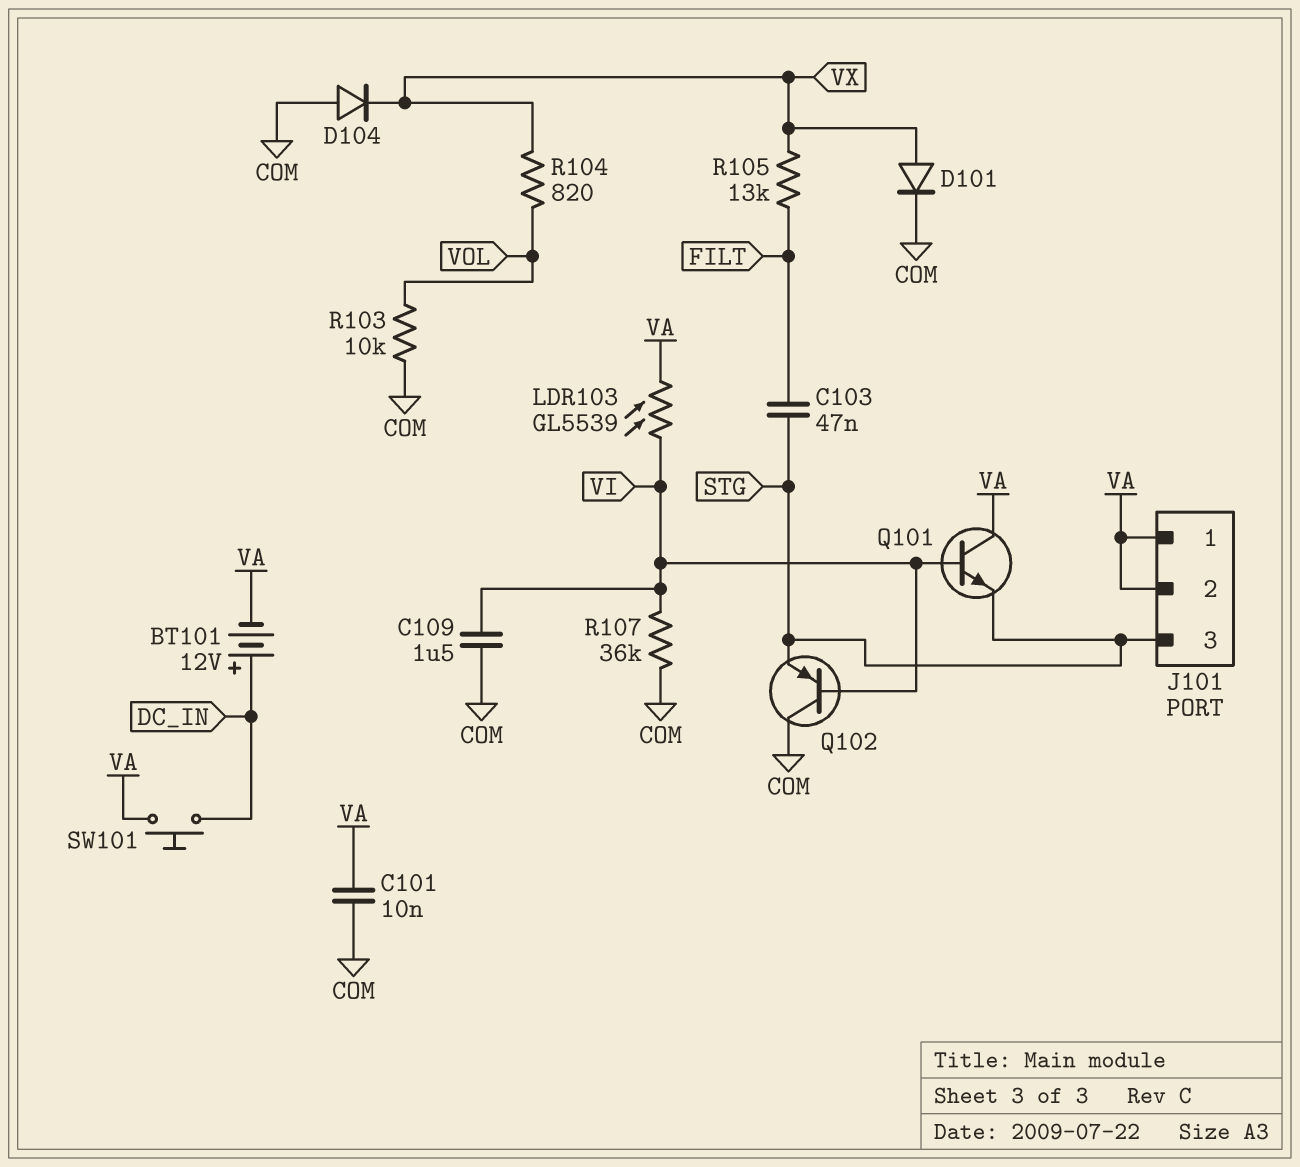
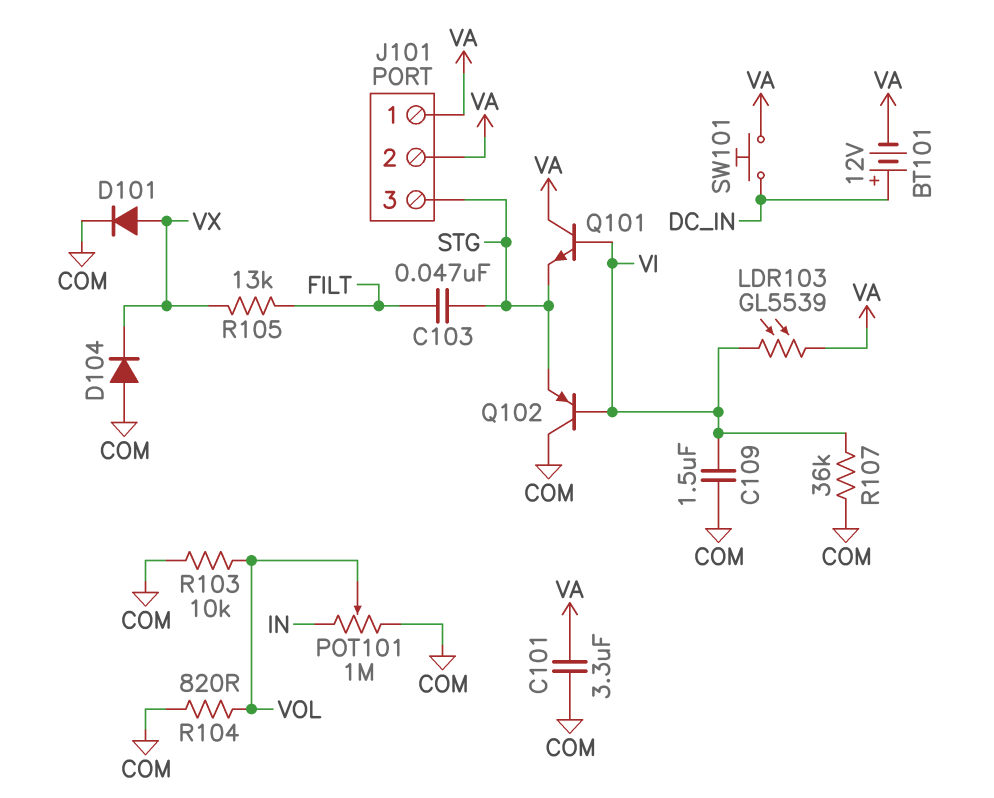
C101: 10nF (COM, VA) -> 3.3uF (COM, VA)
POT101: none -> 1M (COM, IN, wiper VOL)
R104: 820 (VOL, VX) -> 820 (COM, VOL)

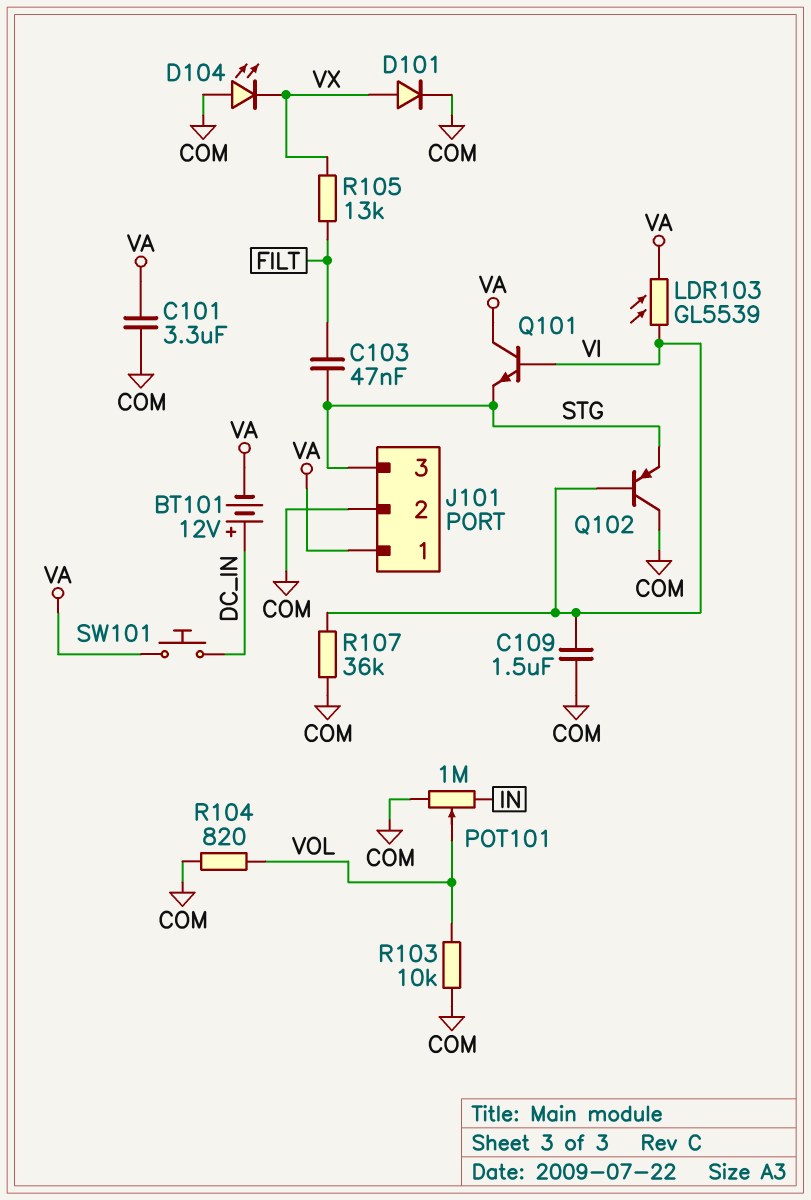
D104: diode (A COM, K VX) -> LED (A COM, K VX)
J101 pin 2: VA -> COM

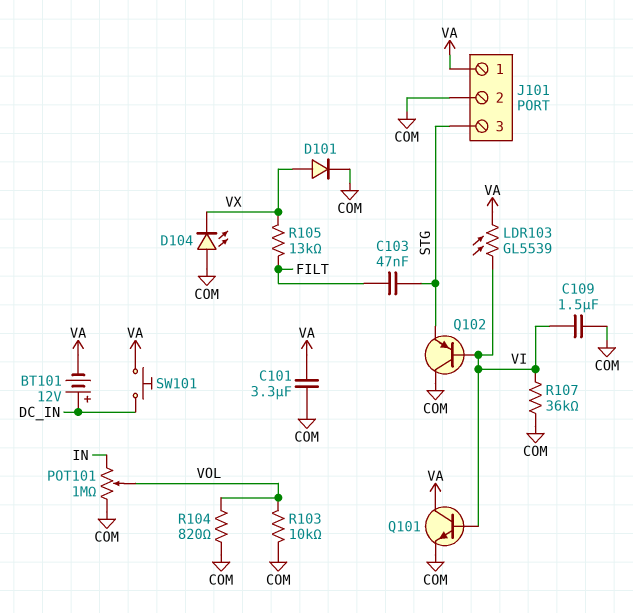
Q101: NPN (B VI, C VA, E STG) -> NPN (B VI, C VA, E COM)

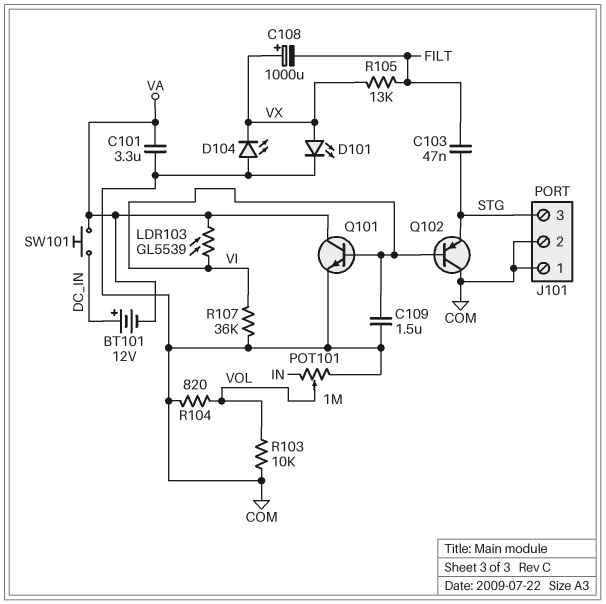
C108: none -> 1000uF (plus VX, minus FILT)
D101: diode (A VX, K COM) -> LED (A VX, K COM)
J101 pin 1: VA -> COM

